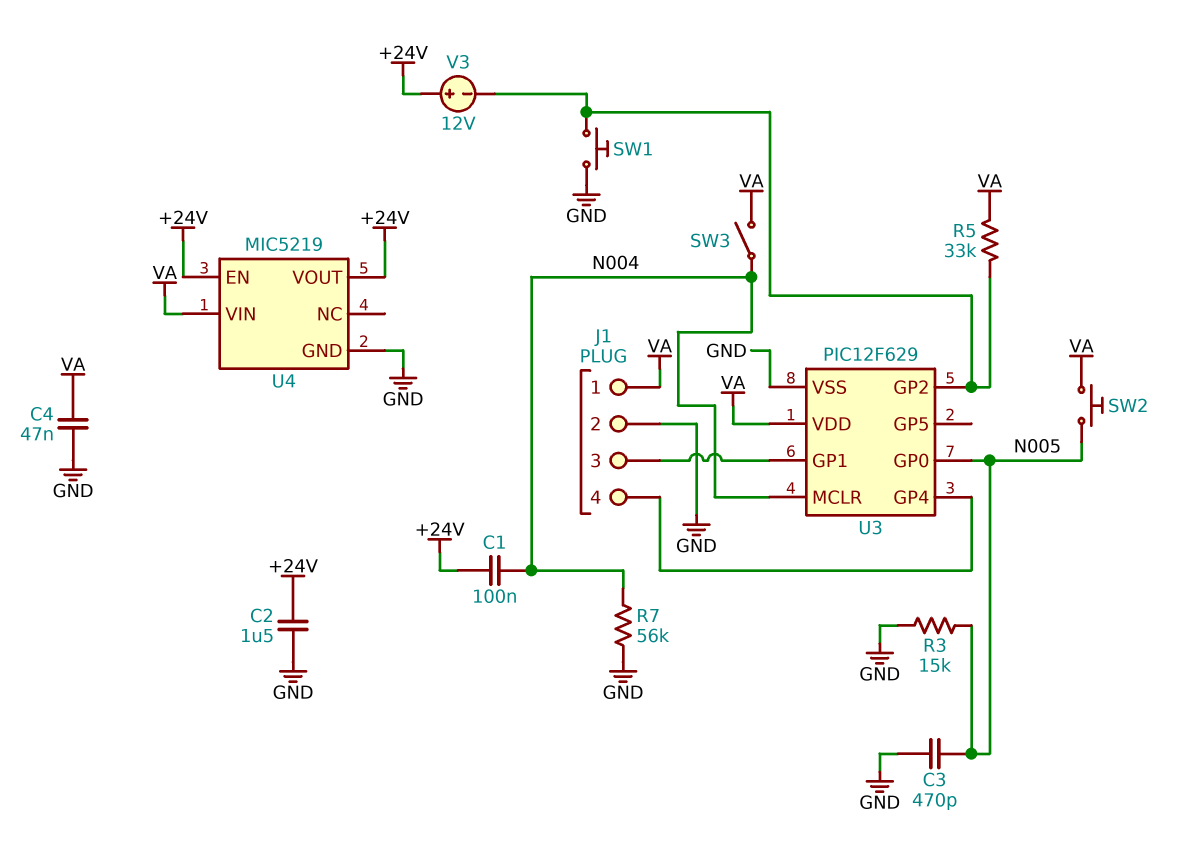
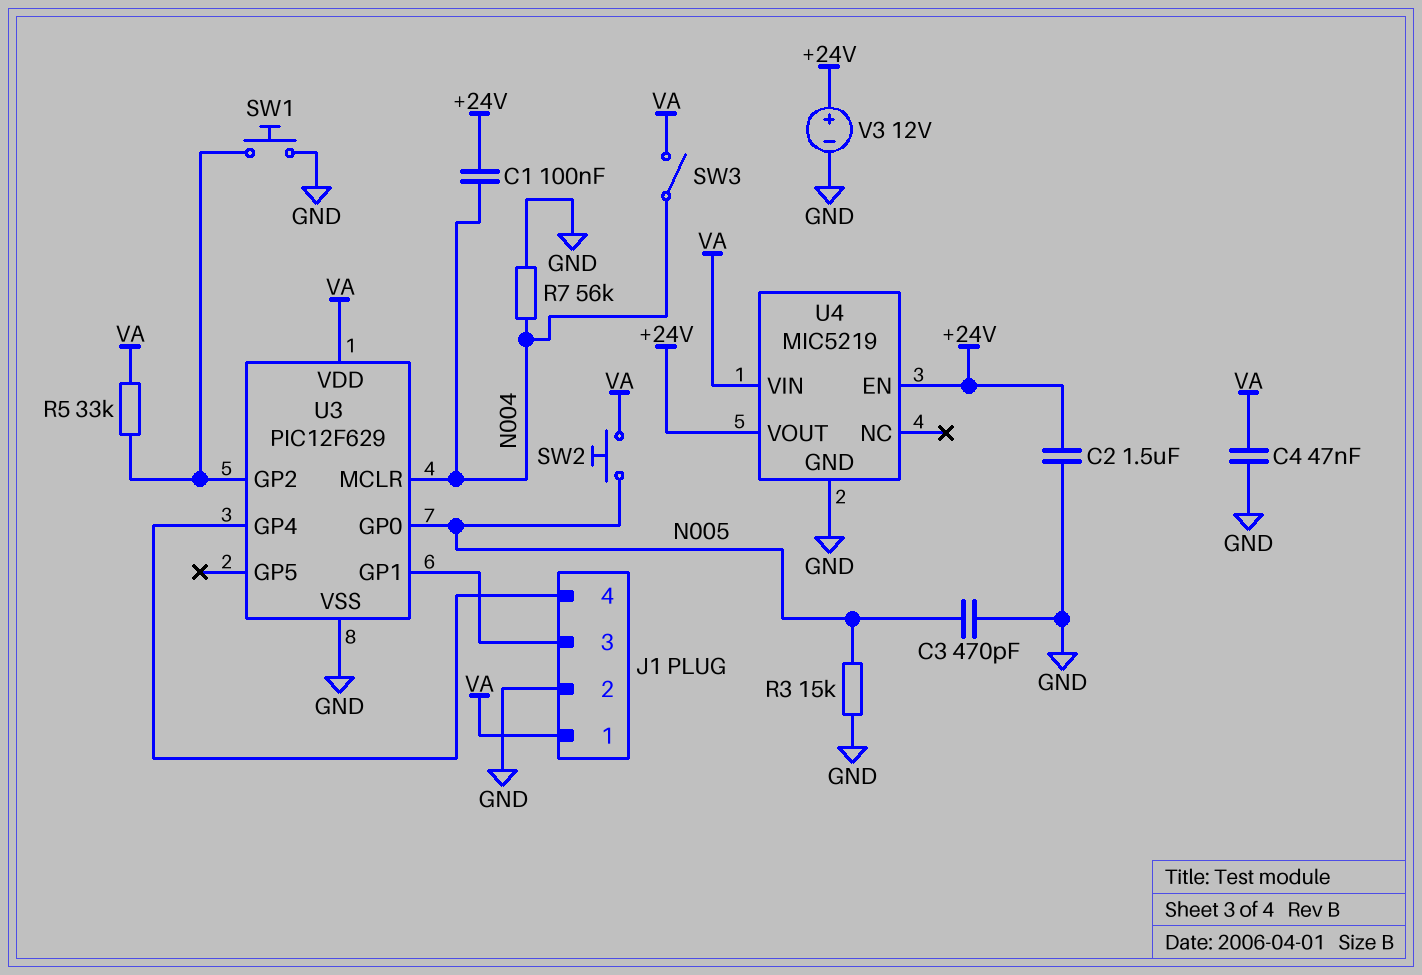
V3: 12V (plus +24V, minus U3/GP2) -> 12V (plus +24V, minus GND)

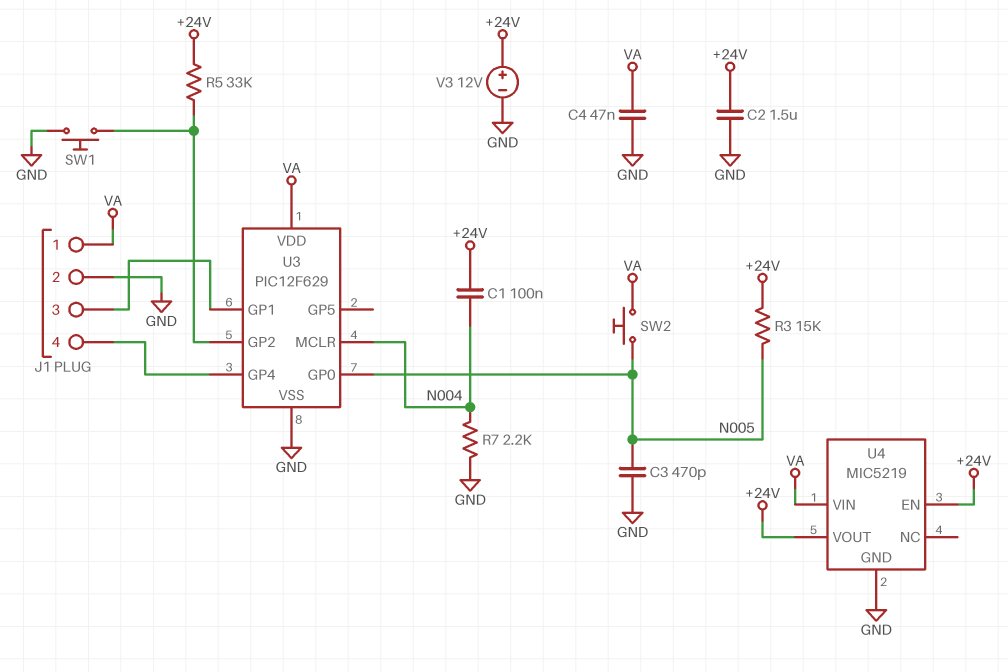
R3: 15k (GND, N005) -> 15k (+24V, N005)
R5: 33k (U3/GP2, VA) -> 33k (+24V, U3/GP2)
R7: 56k (GND, N004) -> 2.2k (GND, N004)
SW3: switch (N004, VA) -> none

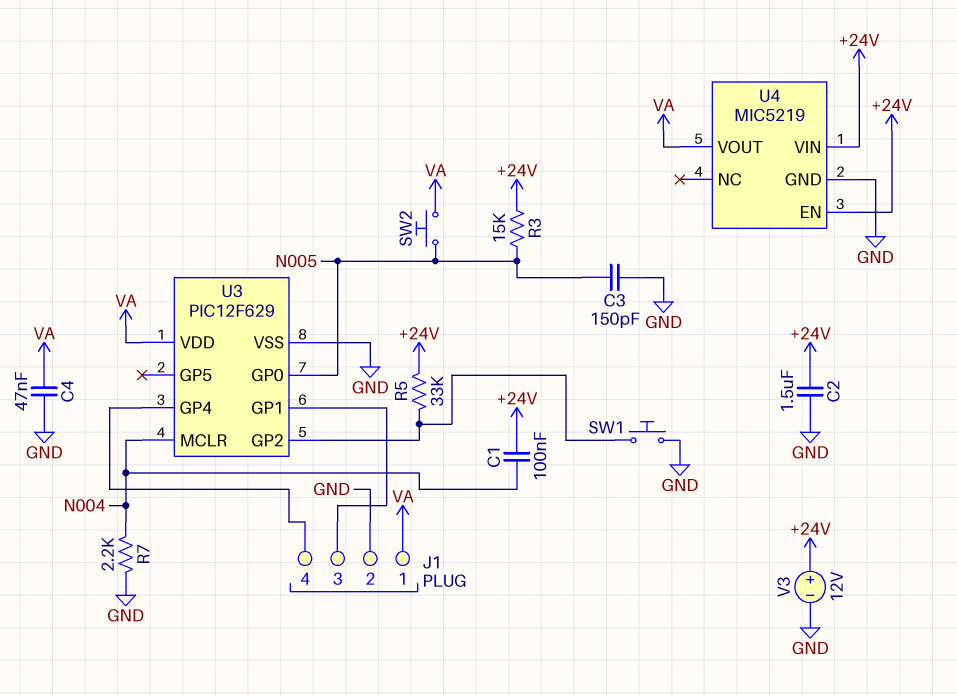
C3: 470pF (GND, N005) -> 150pF (GND, N005)
U4 pin VIN: VA -> +24V
U4 pin VOUT: +24V -> VA

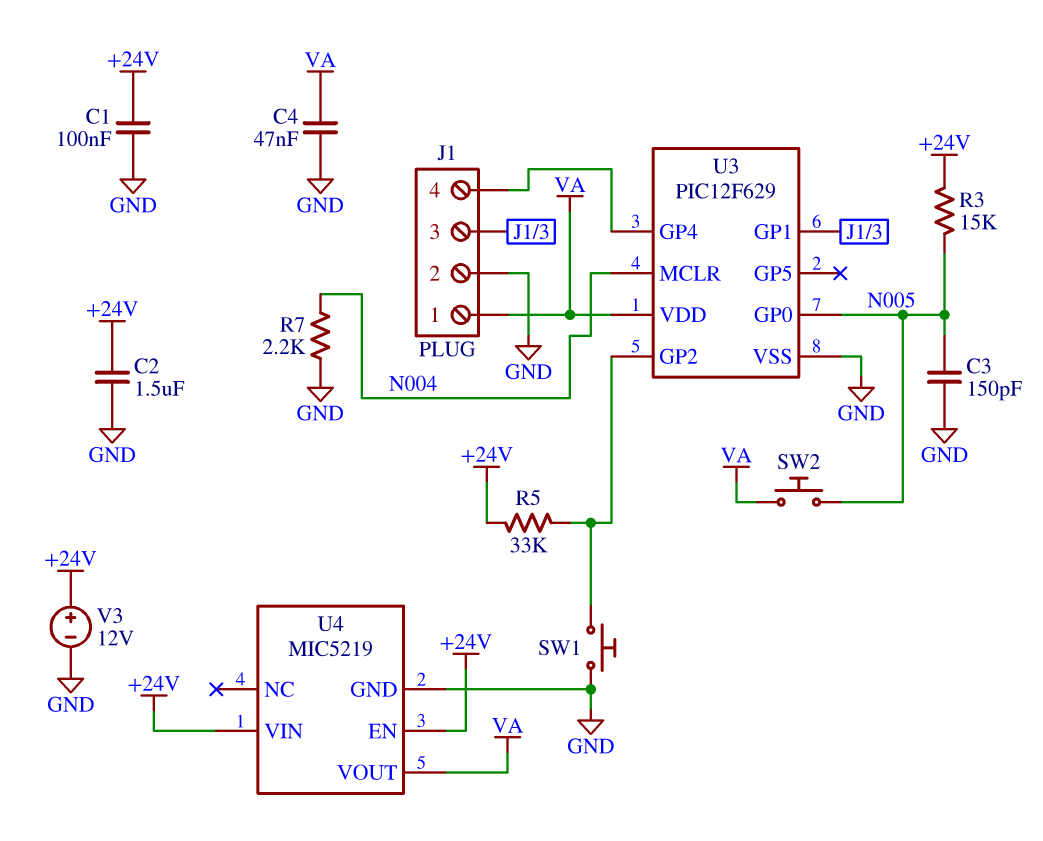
C1: 100nF (+24V, N004) -> 100nF (+24V, GND)

